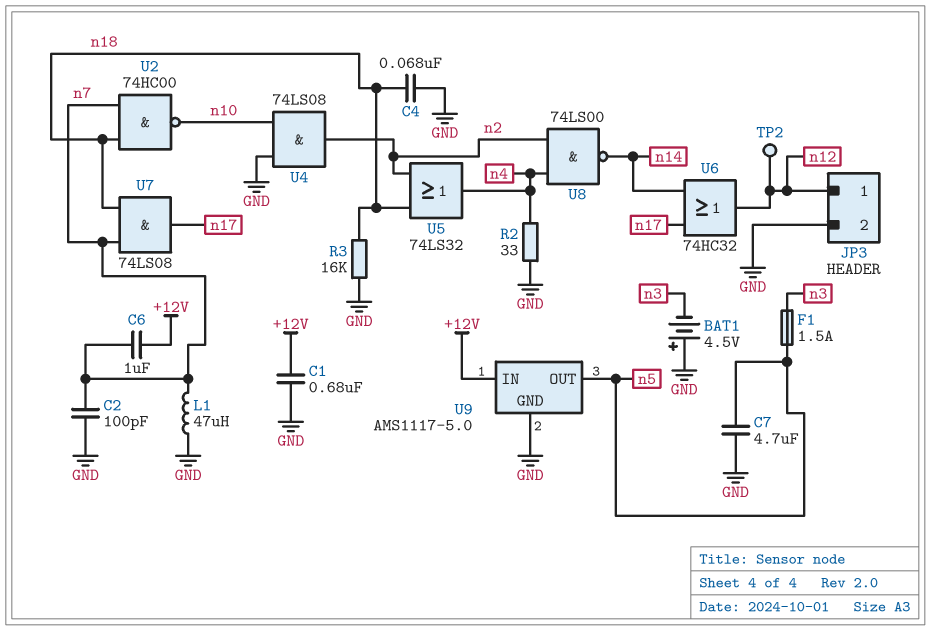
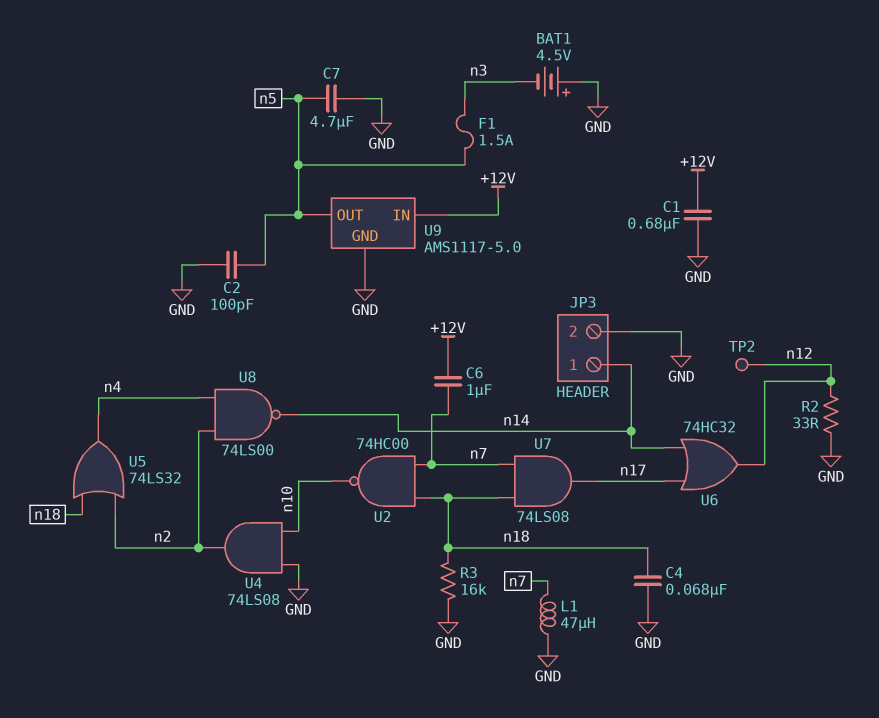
C2: 100pF (GND, n7) -> 100pF (GND, n5)
JP3 pin 1: n12 -> n14
R2: 33 (GND, n4) -> 33 (GND, n12)

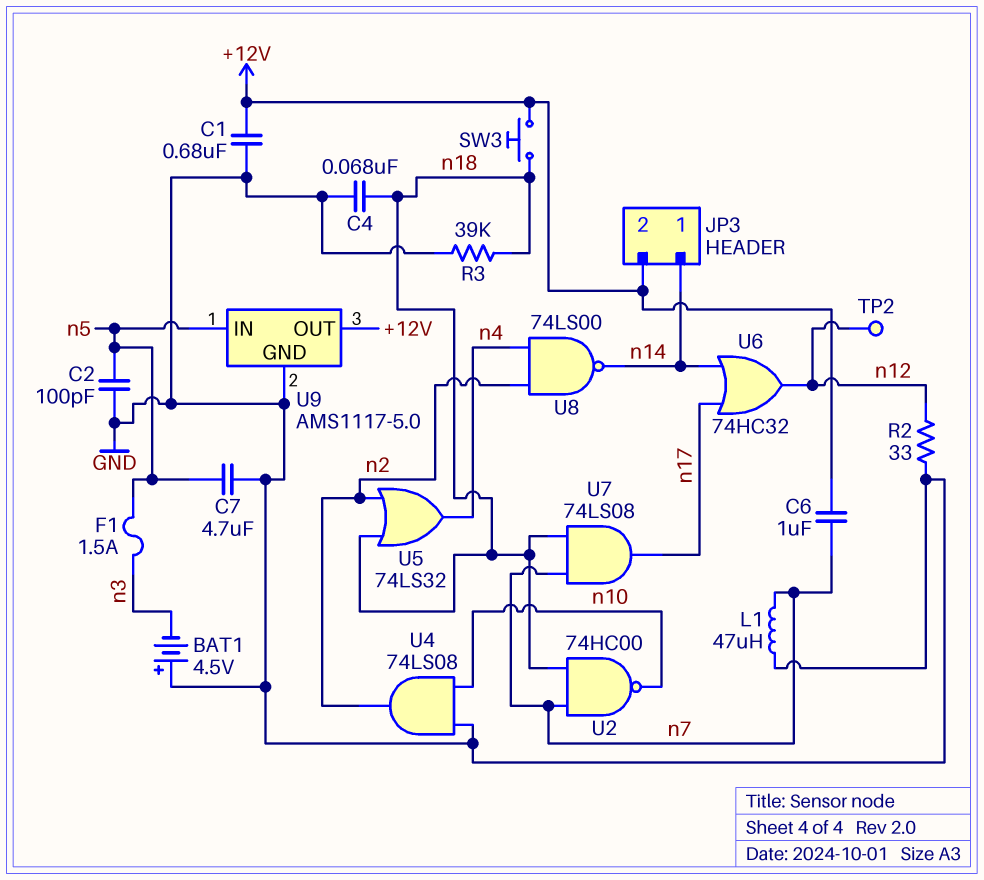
JP3 pin 2: GND -> +12V
R3: 16k (GND, n18) -> 39k (GND, n18)
SW3: none -> button (+12V, n18)
U9 pin IN: +12V -> n5
U9 pin OUT: n5 -> +12V

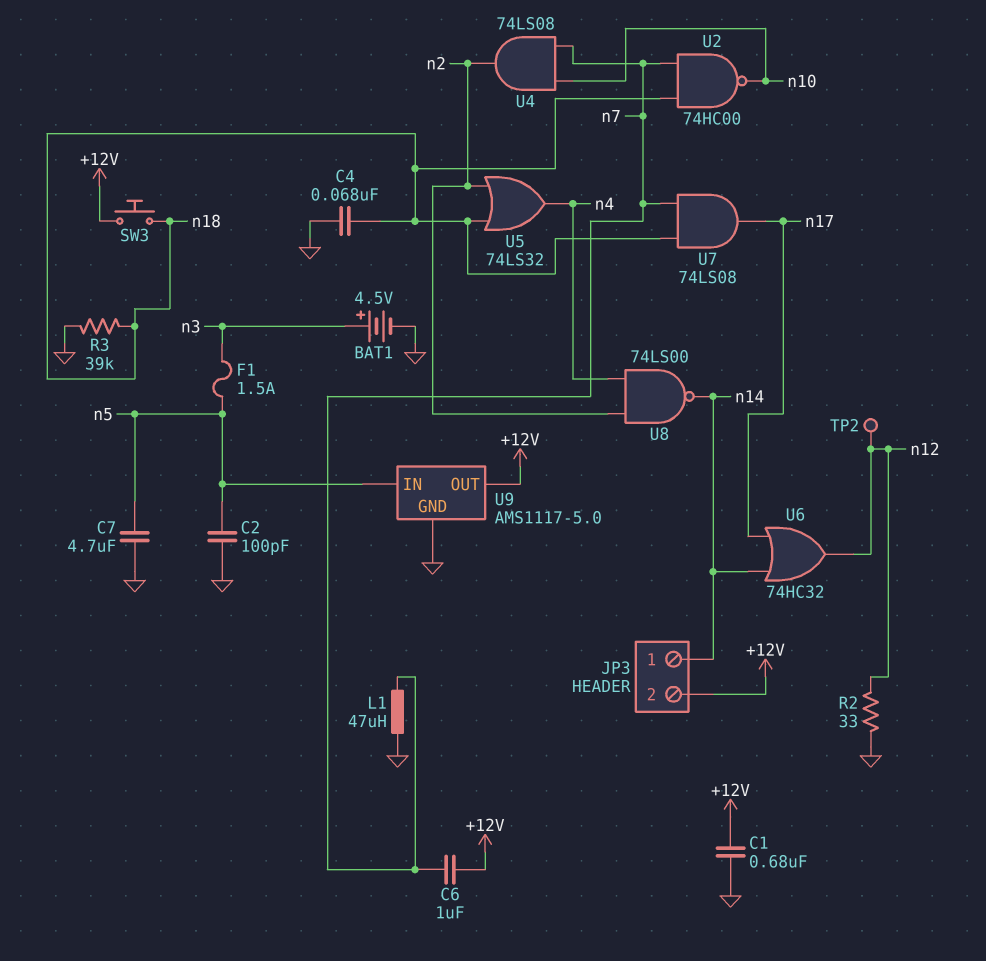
BAT1: 4.5V (plus GND, minus n3) -> 4.5V (plus n3, minus GND)
U4: AND 74LS08 (in GND, in n10, out n2) -> AND 74LS08 (in n7, in n10, out n2)

